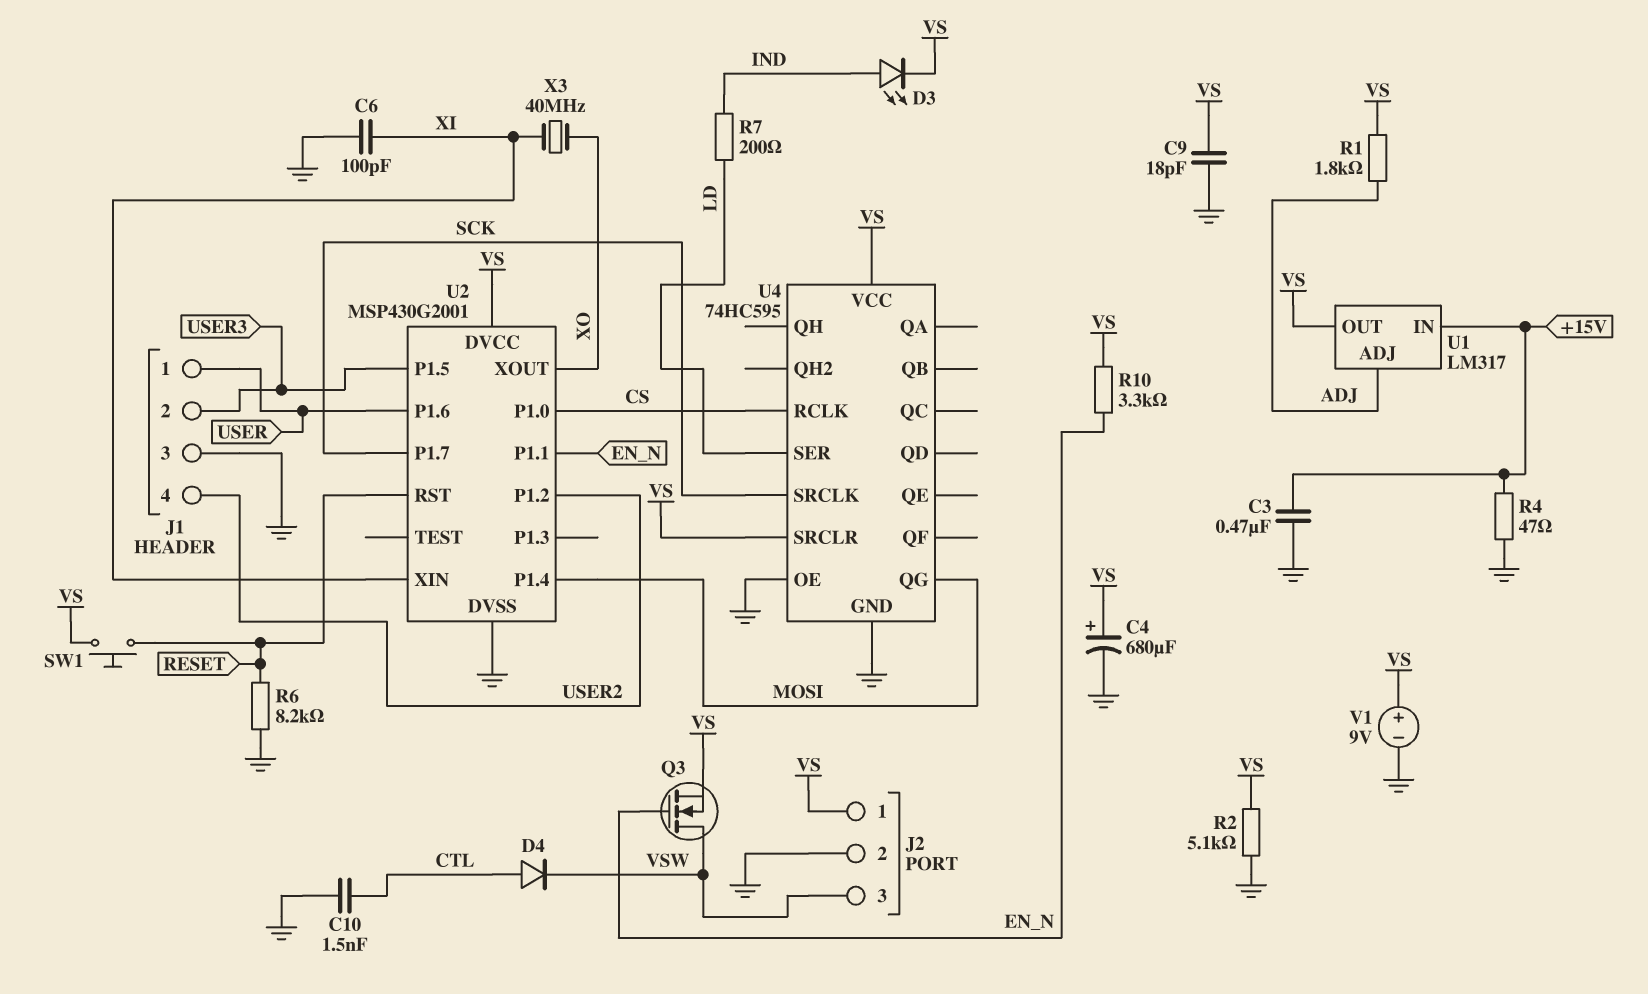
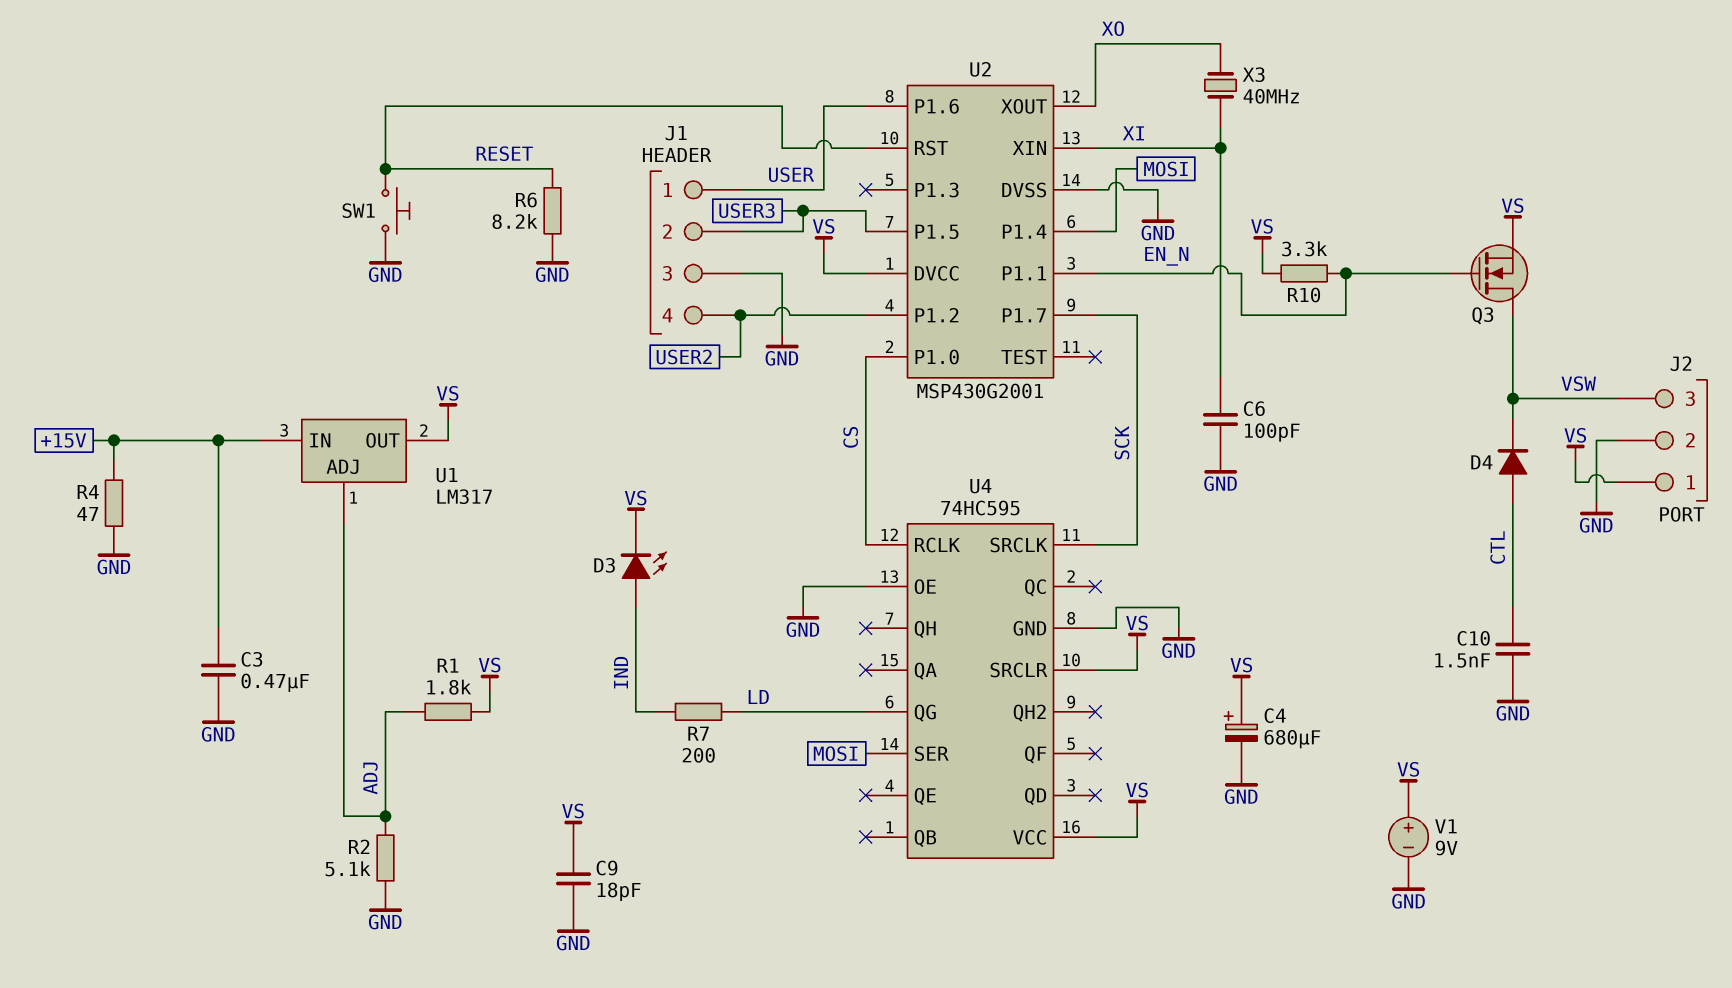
R2: 5.1k (GND, VS) -> 5.1k (ADJ, GND)
SW1: button (RESET, VS) -> button (GND, RESET)
U4 pin QG: MOSI -> LD
U4 pin SER: LD -> MOSI

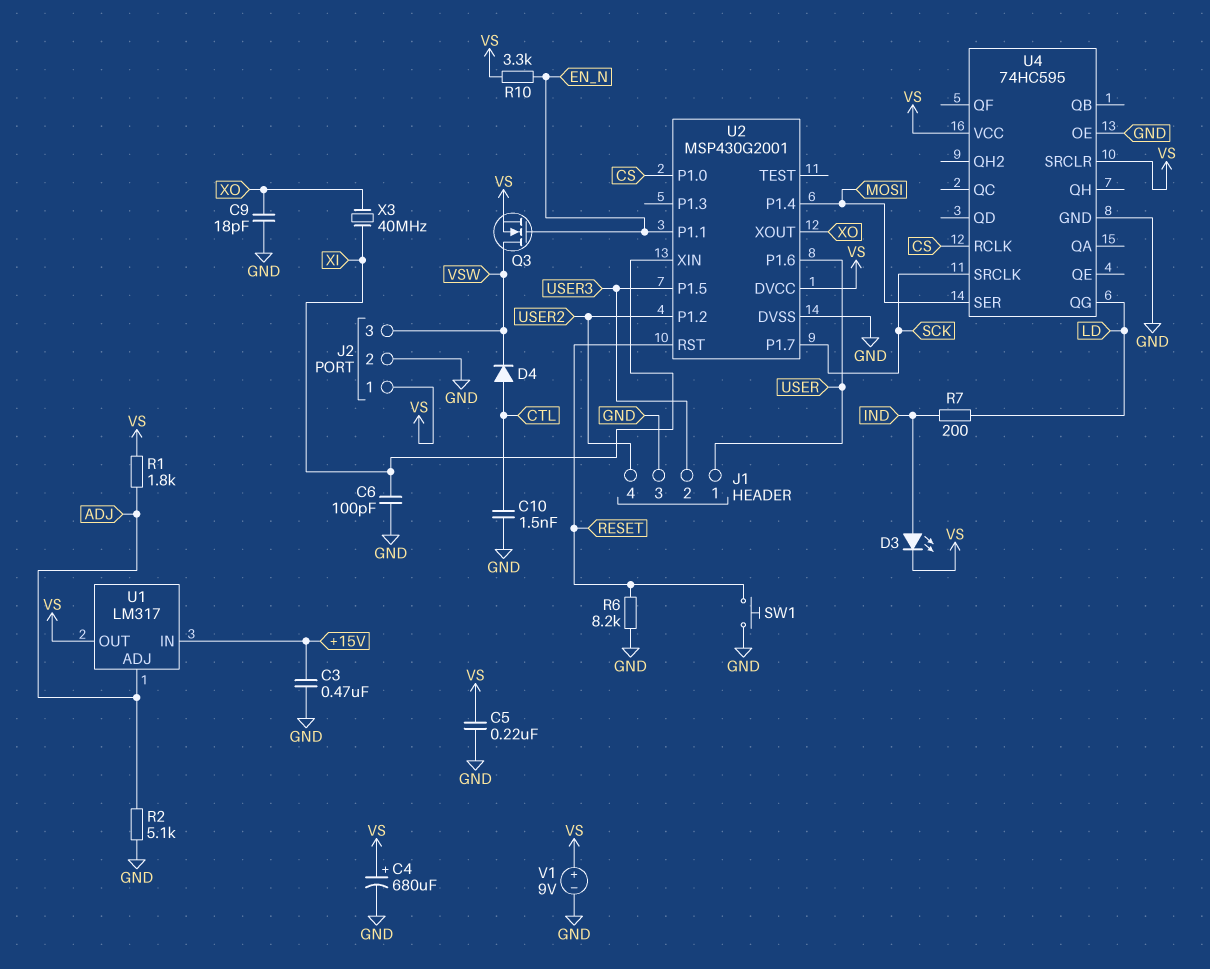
C5: none -> 220nF (GND, VS)
C9: 18pF (GND, VS) -> 18pF (GND, XO)
R4: 47 (+15V, GND) -> none

